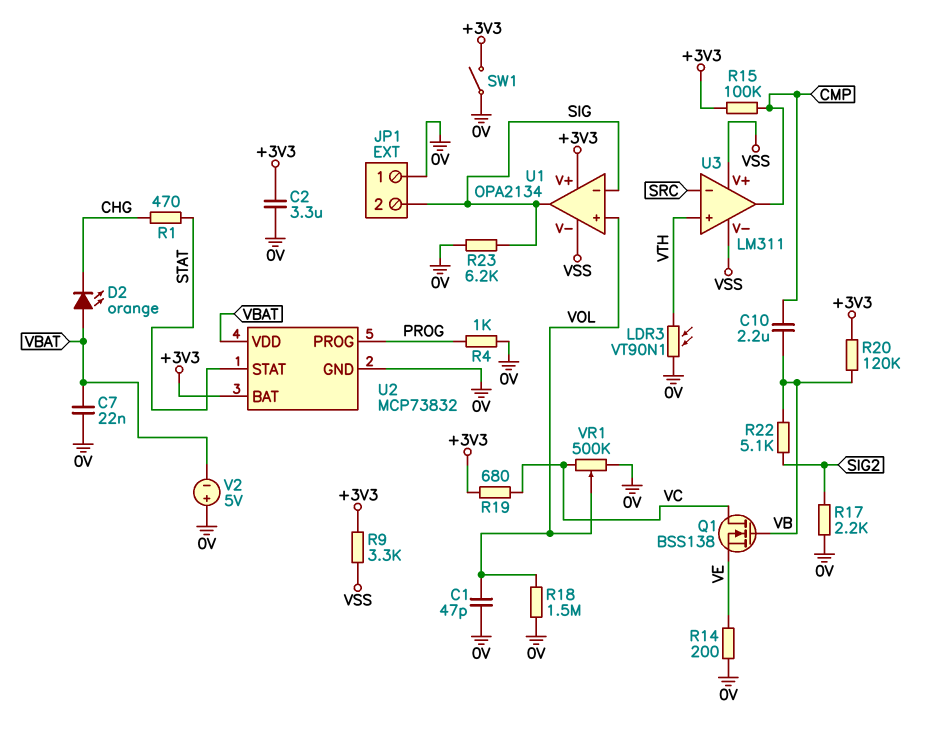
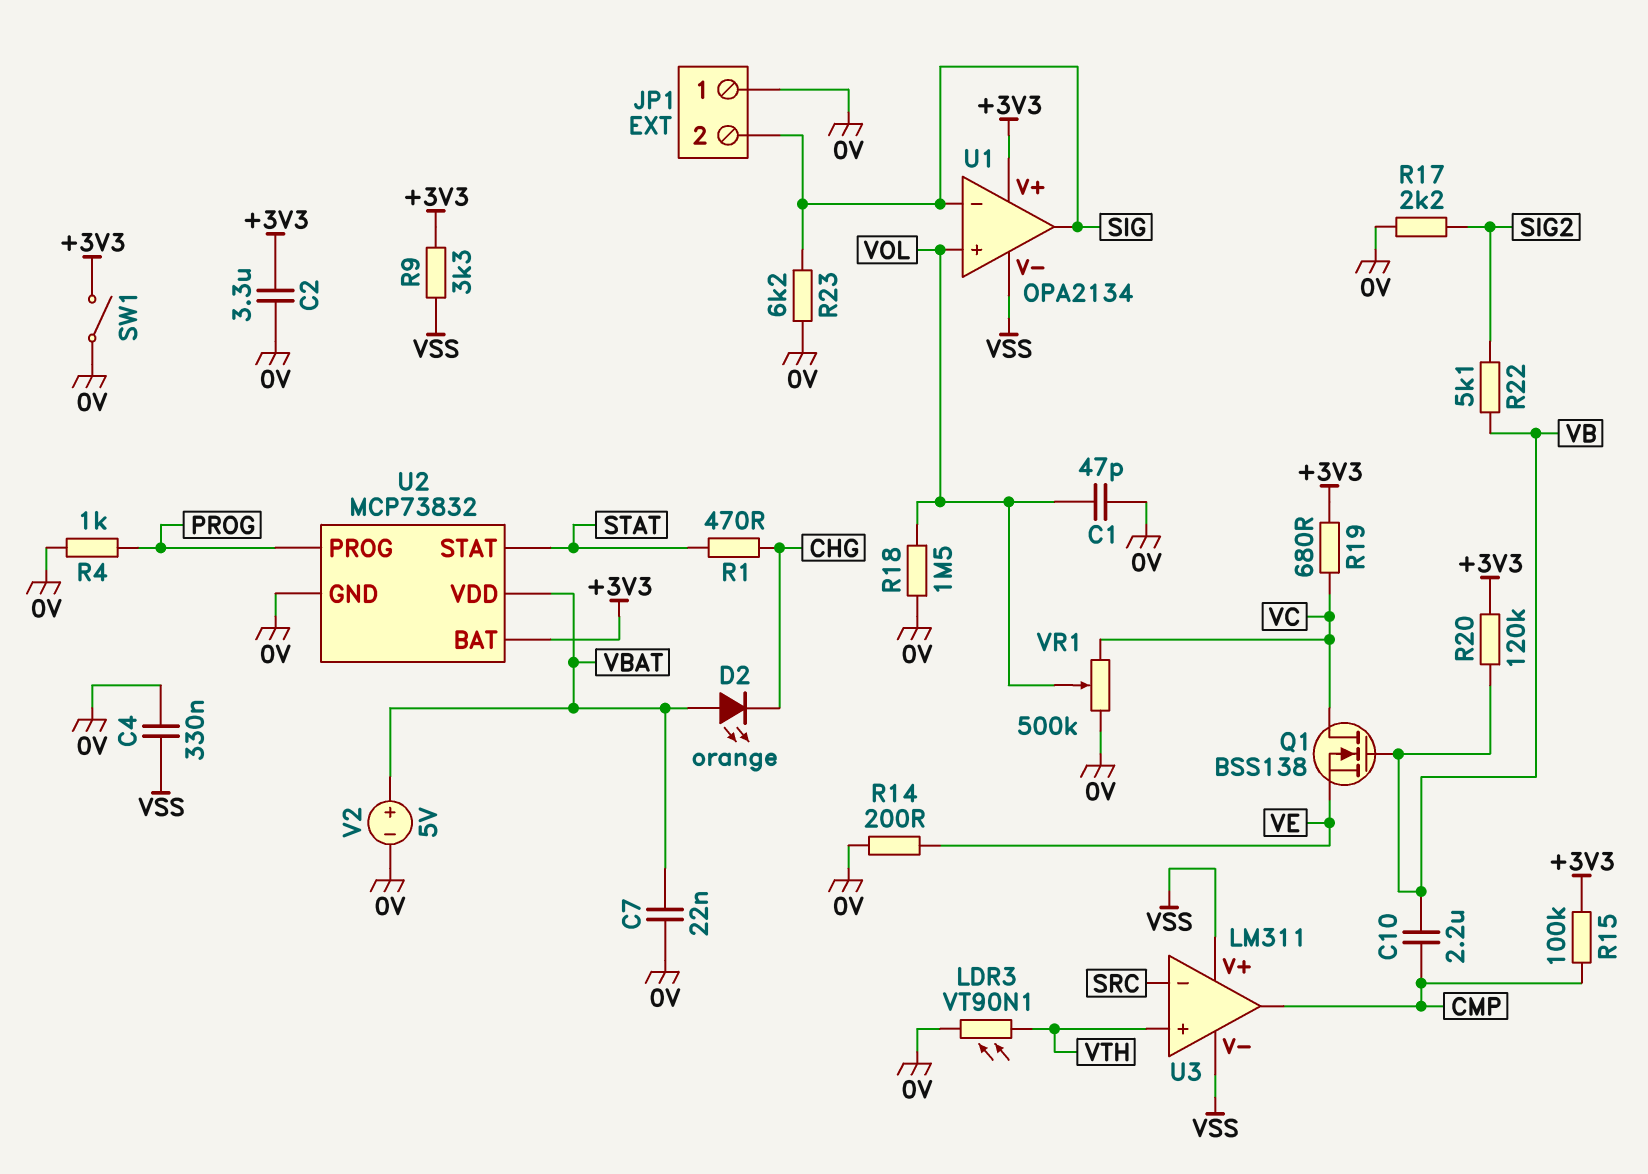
C4: none -> 330nF (0V, VSS)
V2: 5V (plus 0V, minus VBAT) -> 5V (plus VBAT, minus 0V)

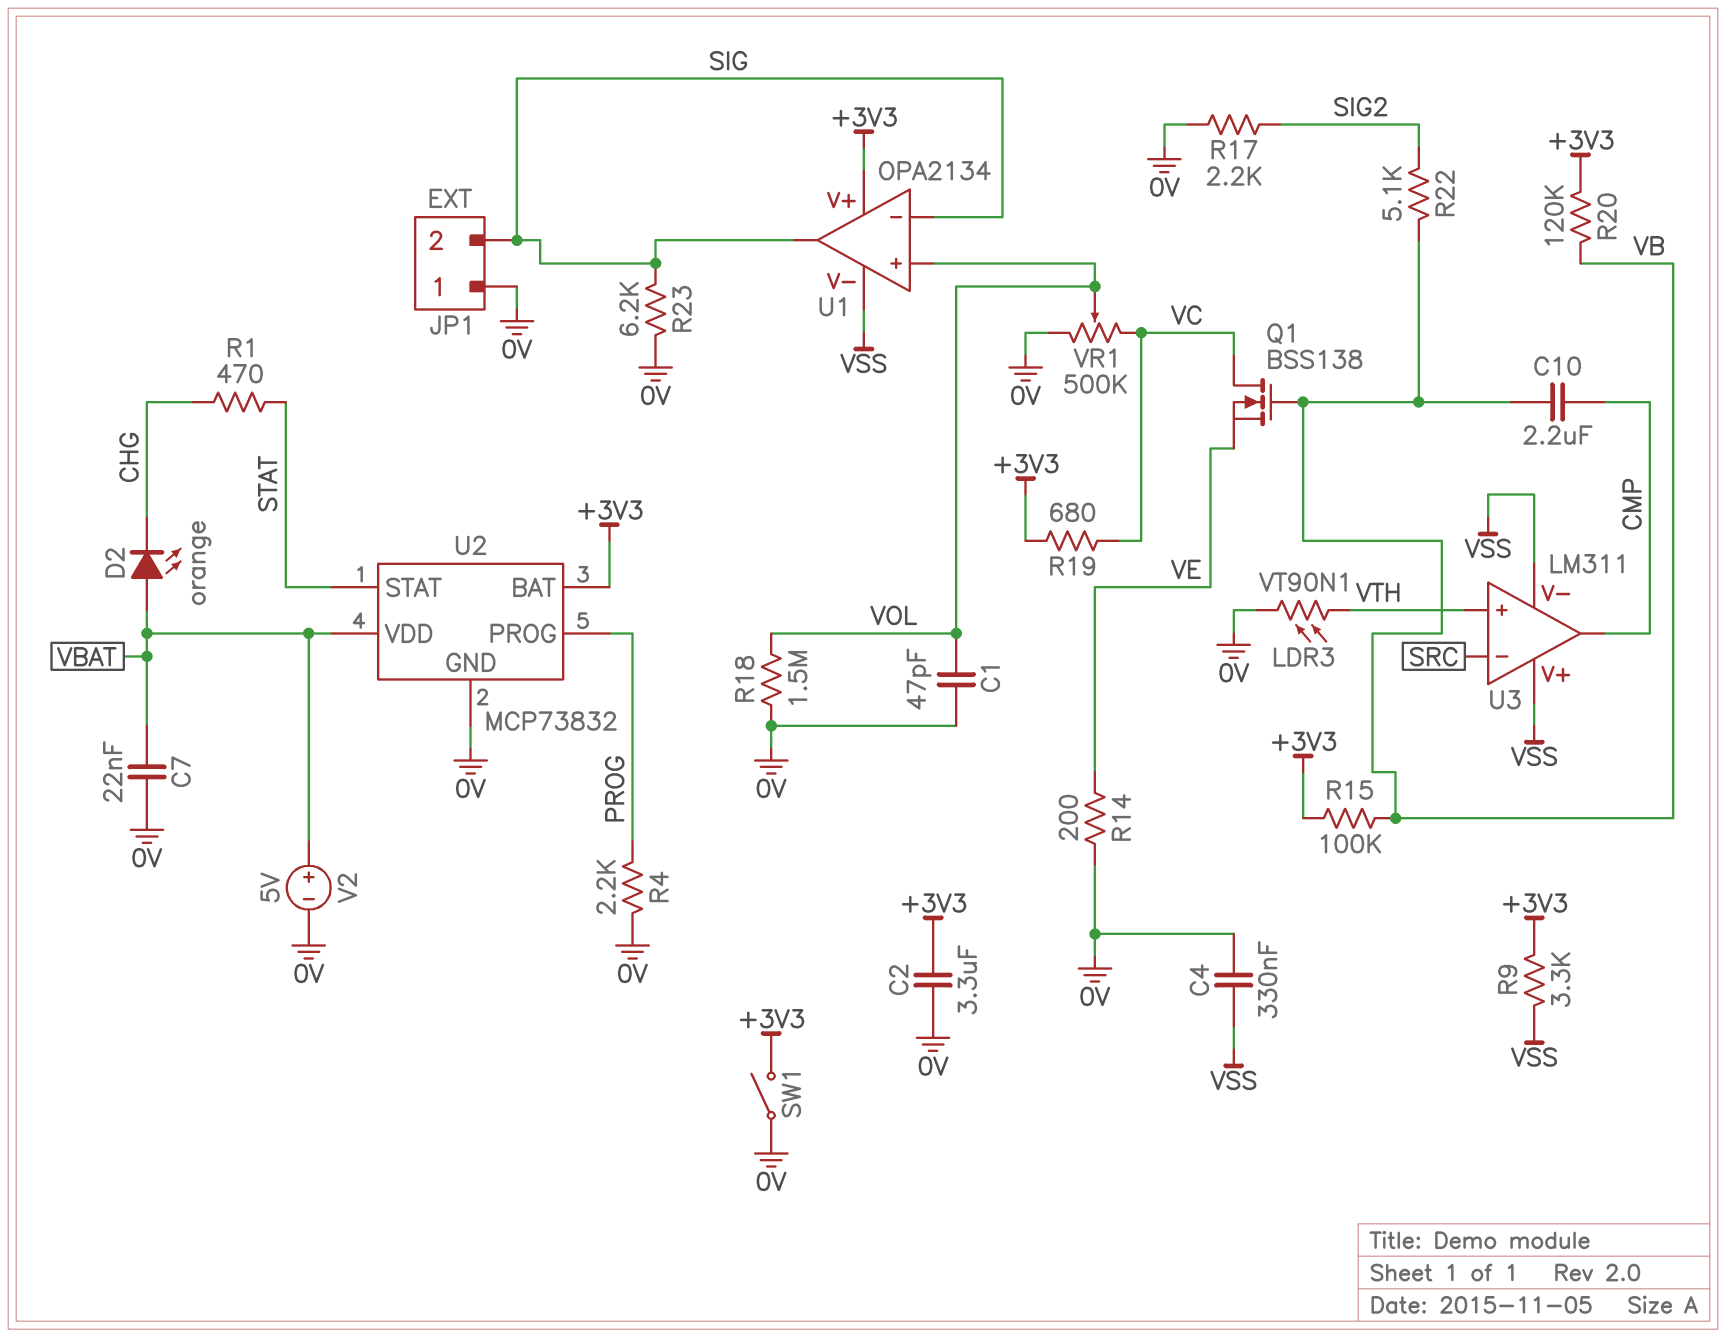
R4: 1k (0V, PROG) -> 2.2k (0V, PROG)
R15: 100k (+3V3, CMP) -> 100k (+3V3, VB)

